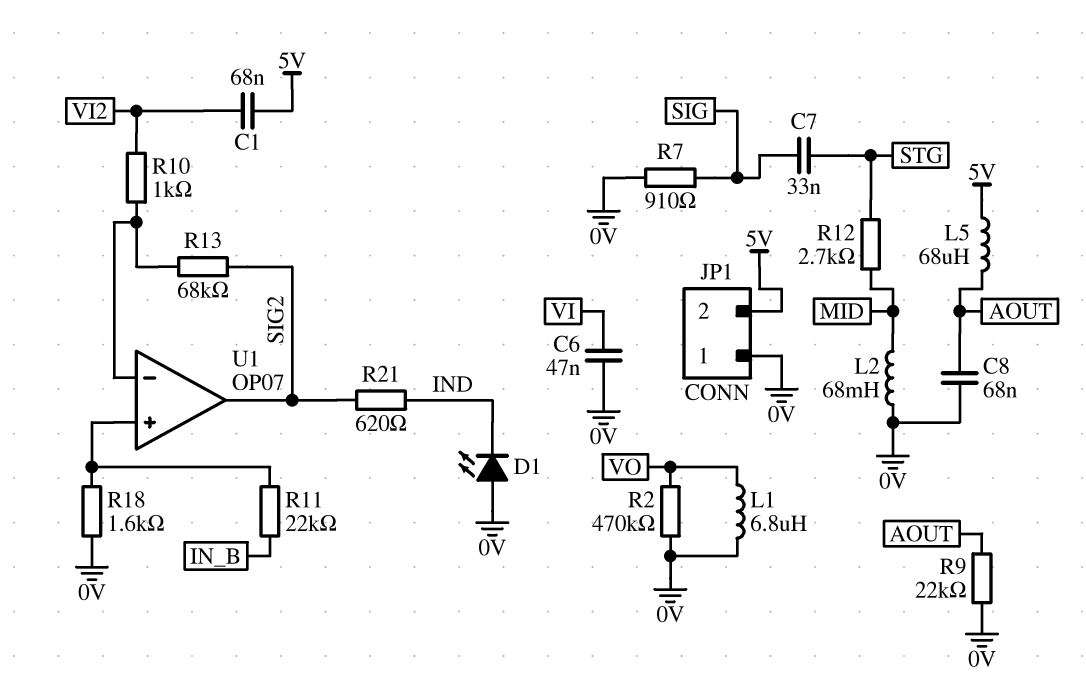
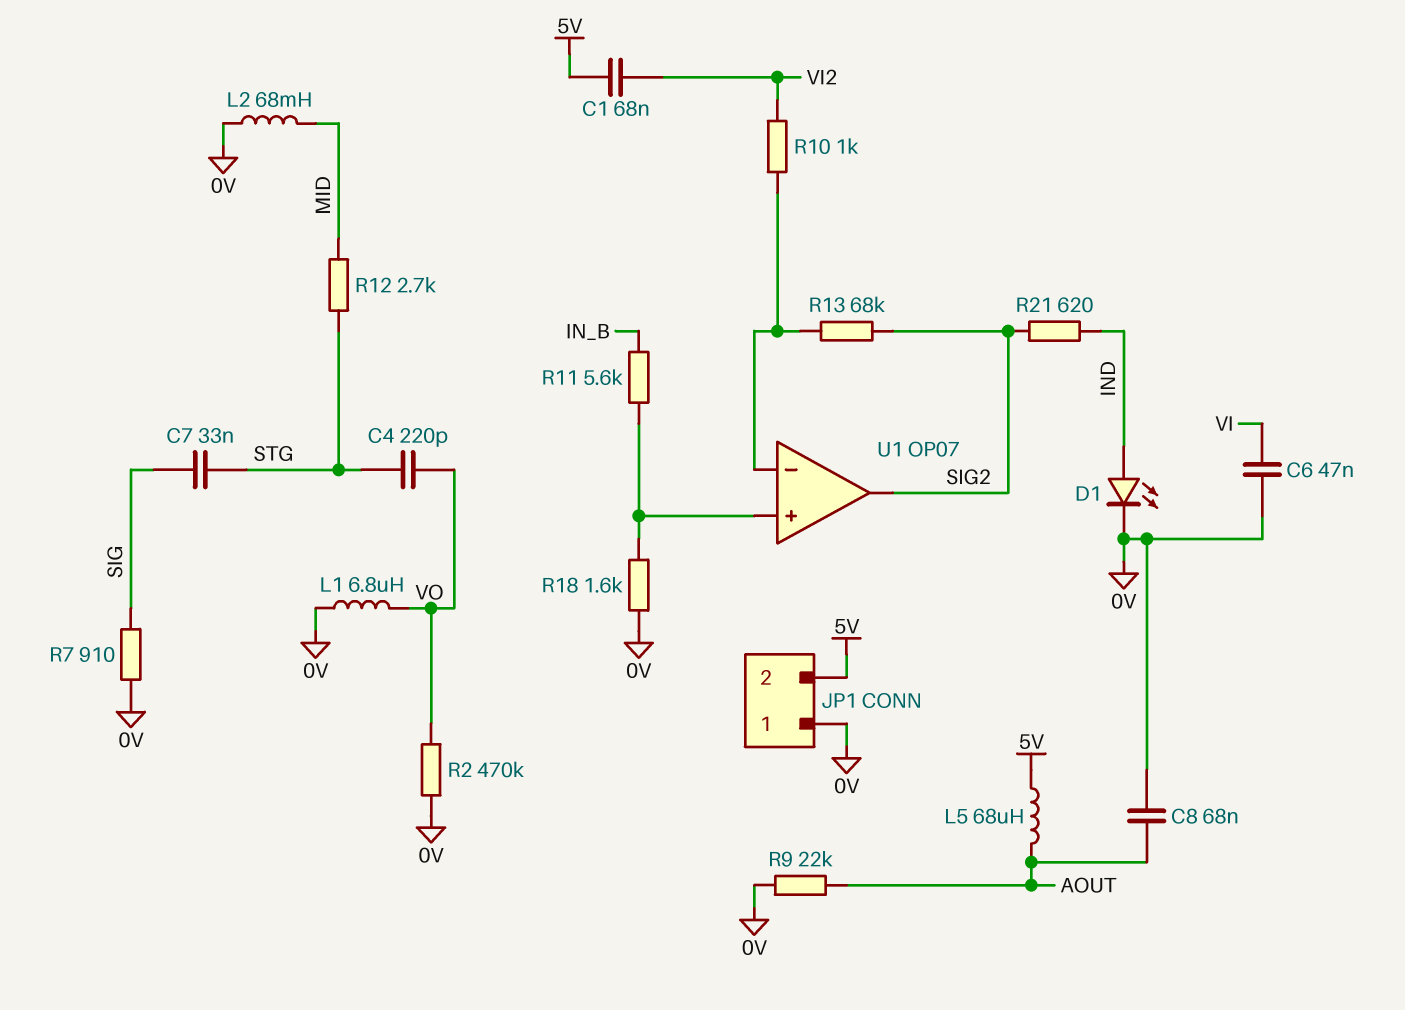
C4: none -> 220pF (STG, VO)
D1: LED (A 0V, K IND) -> LED (A IND, K 0V)
R11: 22k (IN_B, U1/in+) -> 5.6k (IN_B, U1/in+)

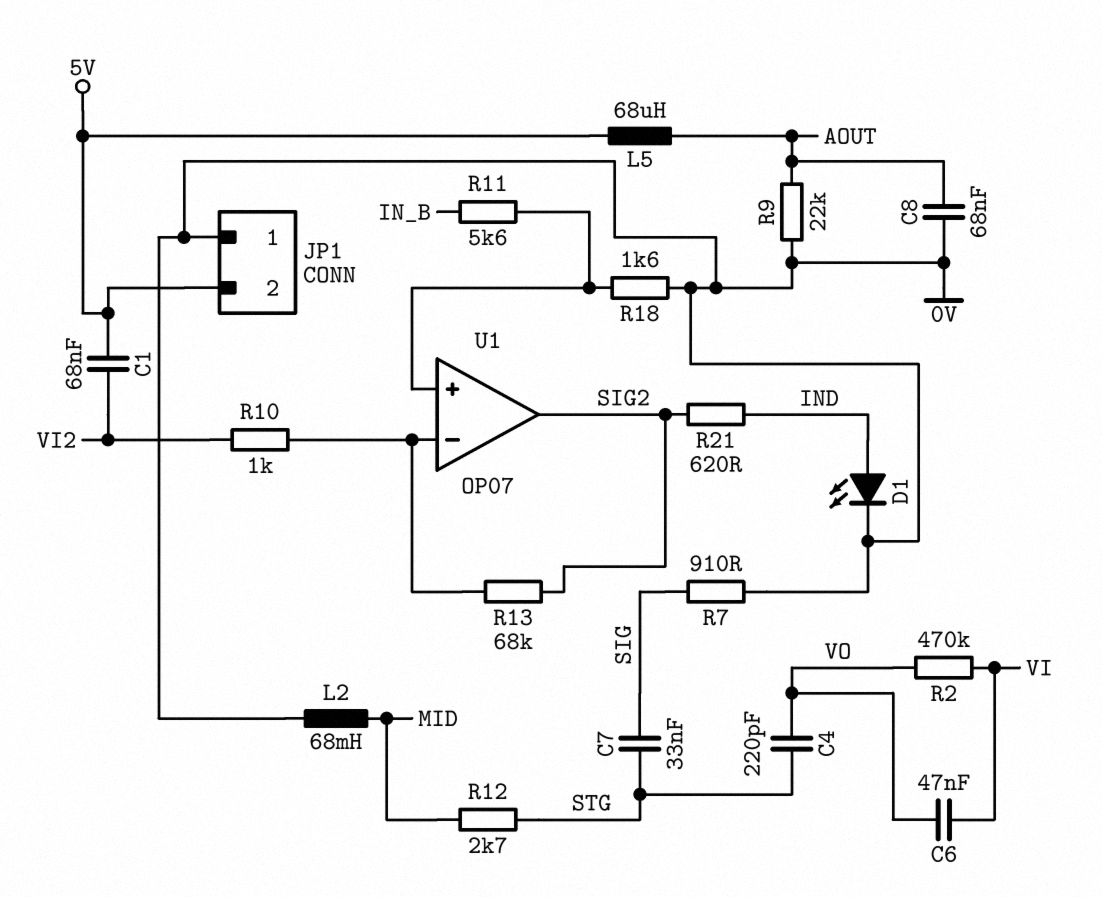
C6: 47nF (0V, VI) -> 47nF (VI, VO)
L1: 6.8uH (0V, VO) -> none
R2: 470k (0V, VO) -> 470k (VI, VO)

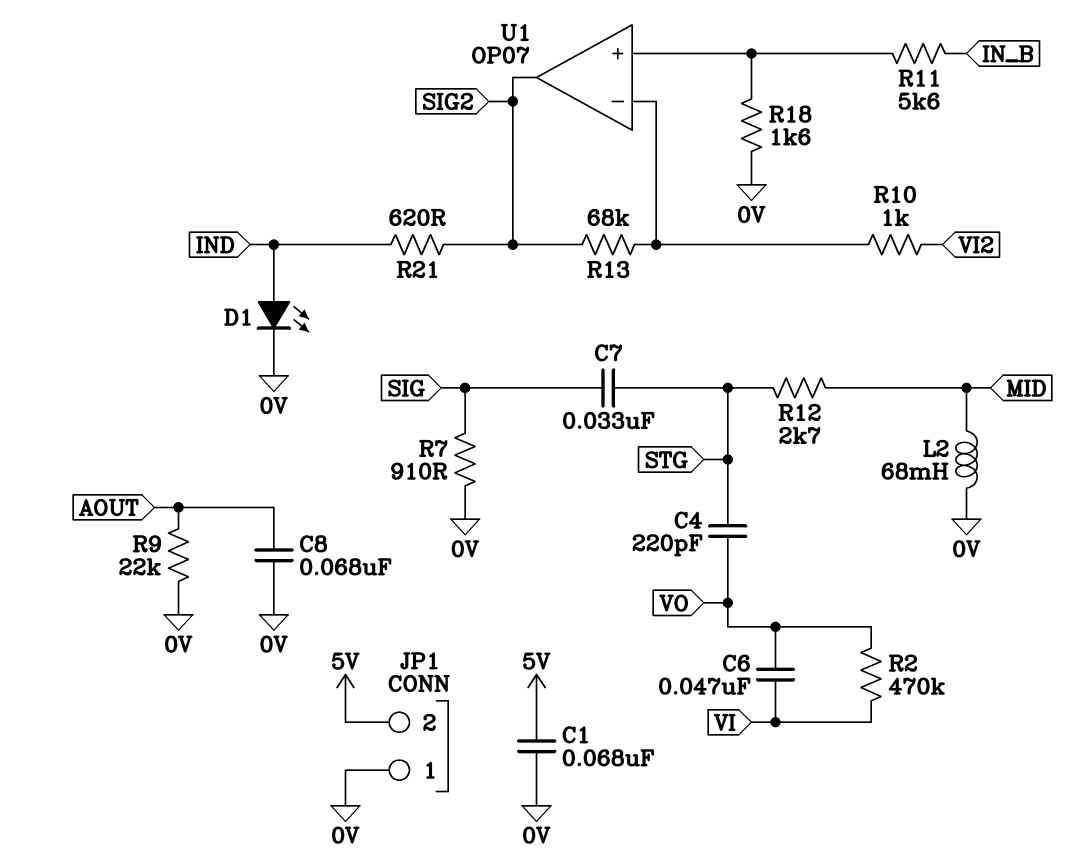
C1: 68nF (5V, VI2) -> 68nF (0V, 5V)
L5: 68uH (5V, AOUT) -> none

